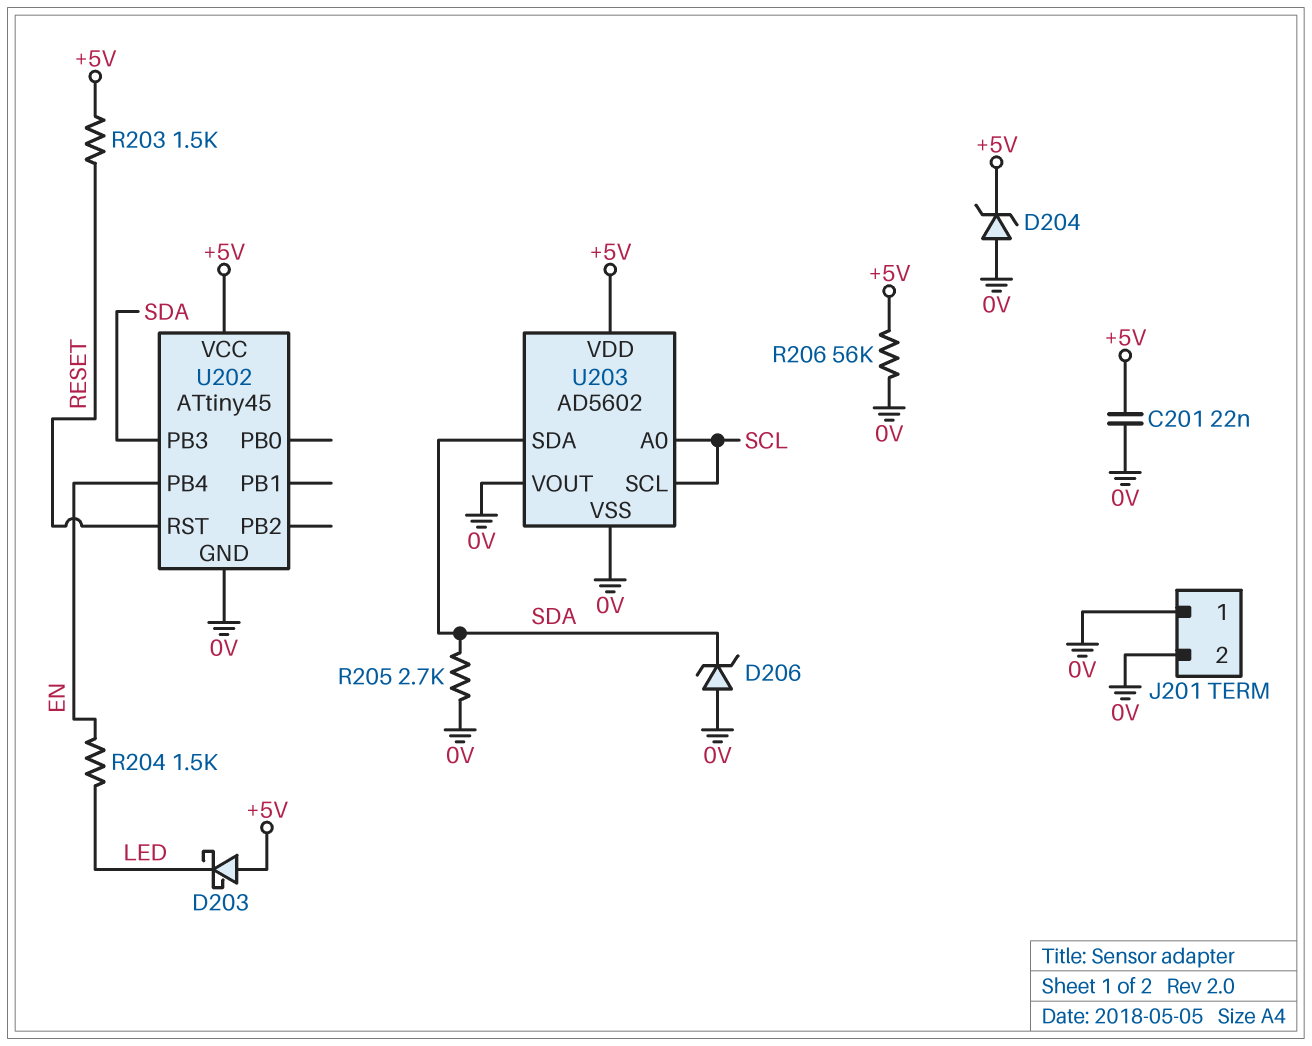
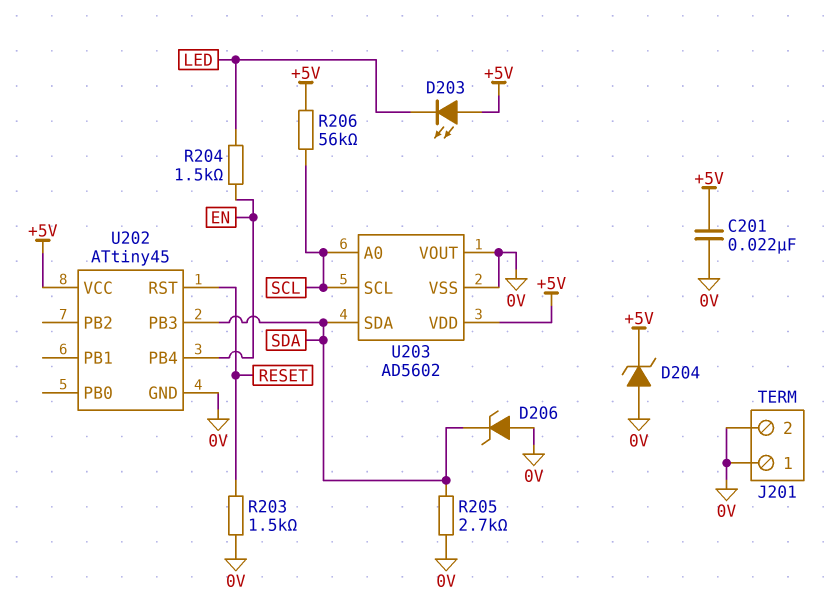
D203: schottky (A +5V, K LED) -> LED (A +5V, K LED)
R203: 1.5k (+5V, RESET) -> 1.5k (0V, RESET)
R206: 56k (+5V, 0V) -> 56k (+5V, SCL)

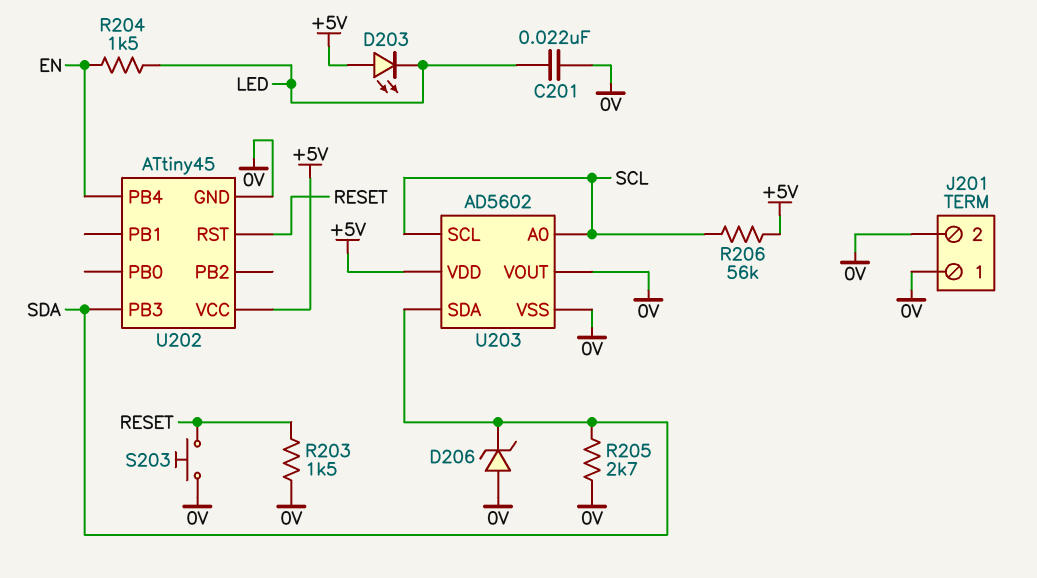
C201: 22nF (+5V, 0V) -> 22nF (0V, LED)
D204: zener (A 0V, K +5V) -> none
S203: none -> button (0V, RESET)

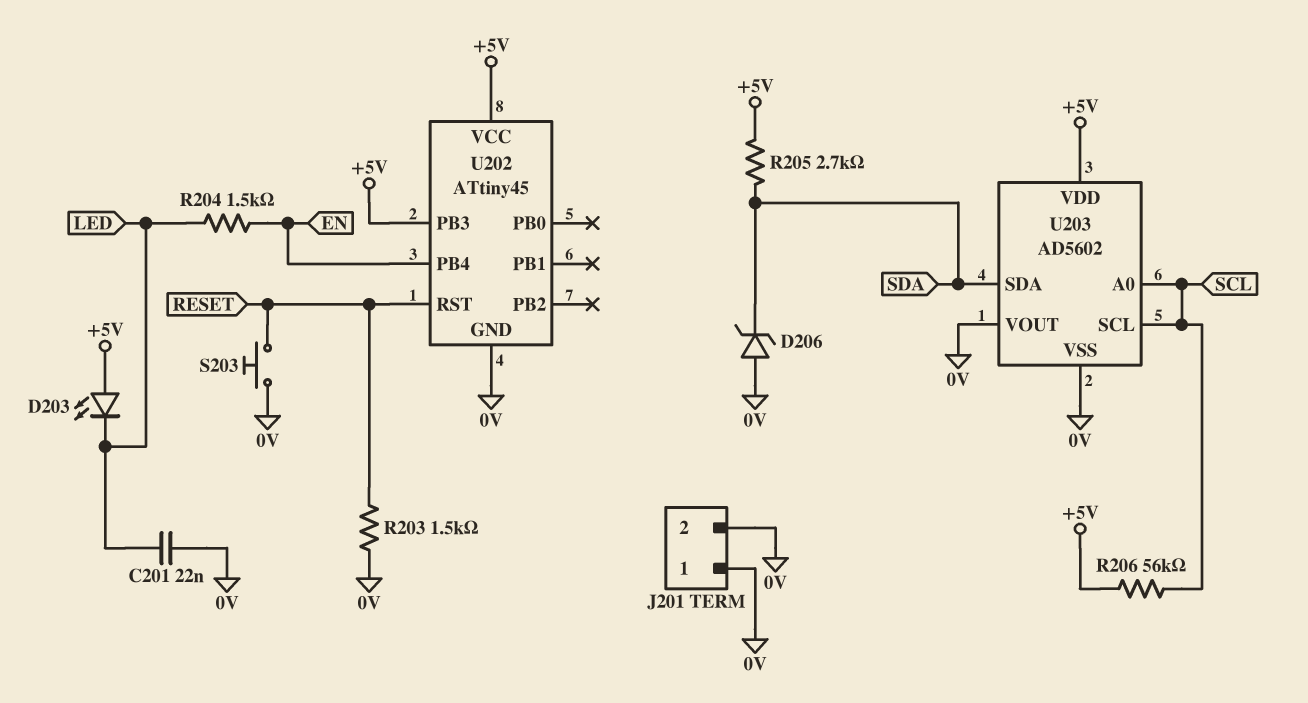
R205: 2.7k (0V, SDA) -> 2.7k (+5V, SDA)
U202 pin PB3: SDA -> +5V

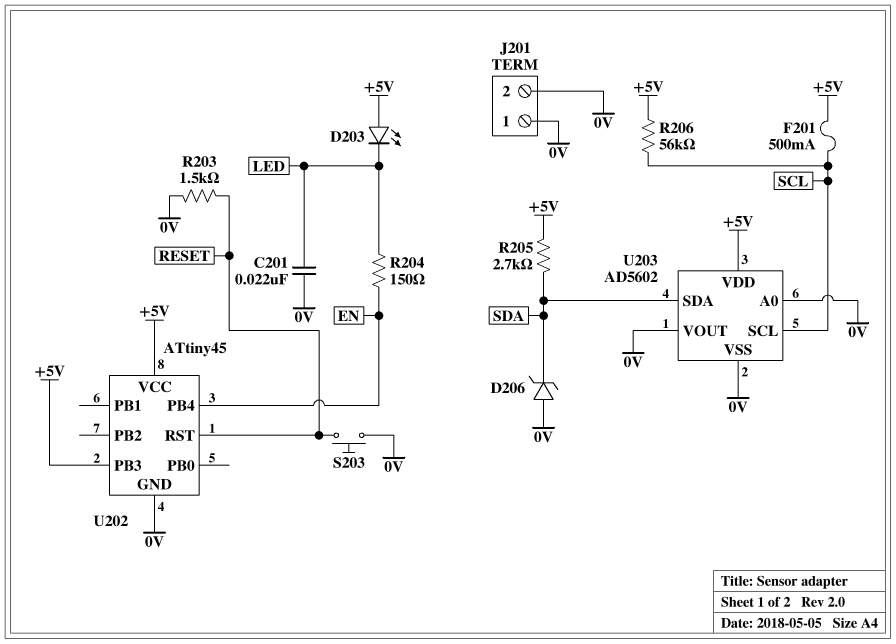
F201: none -> 500mA (+5V, SCL)
R204: 1.5k (EN, LED) -> 150 (EN, LED)
U203 pin A0: SCL -> 0V

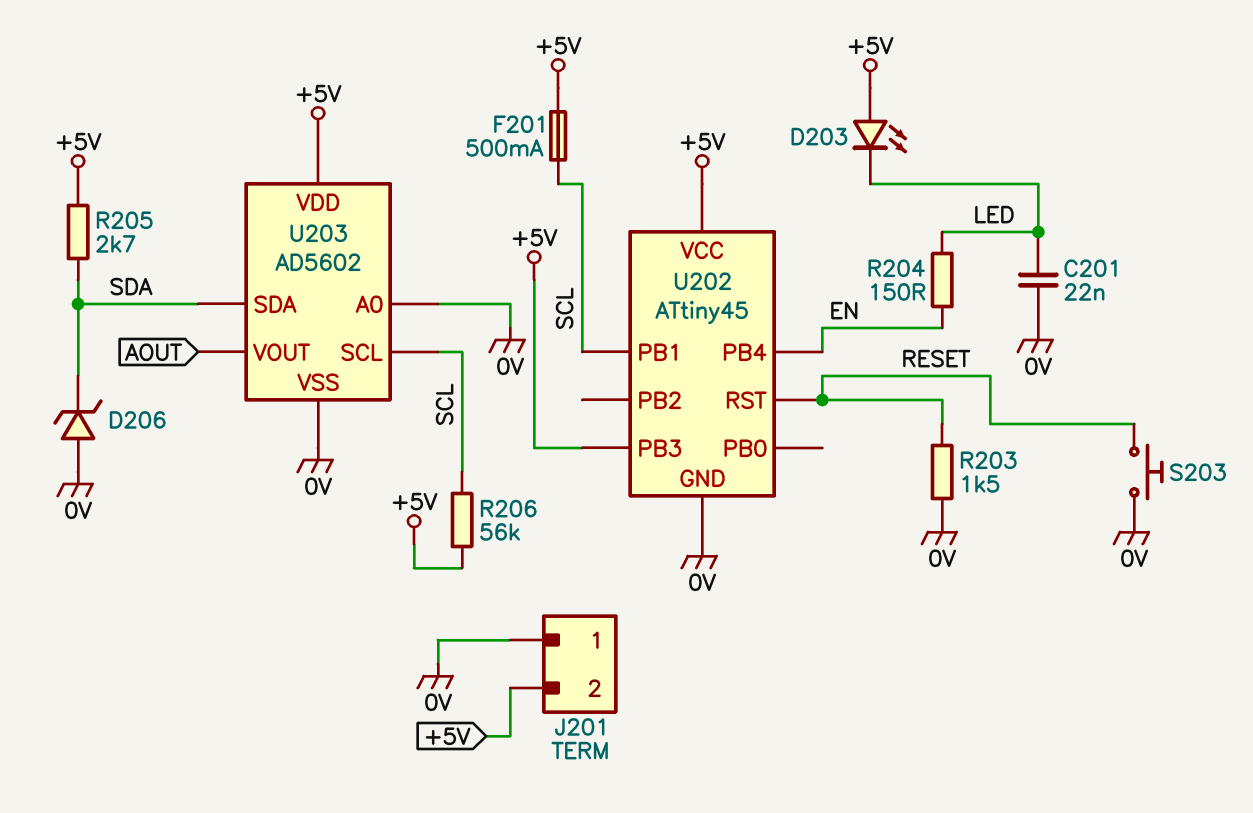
J201 pin 2: 0V -> +5V
U202 pin PB1: none -> SCL
U203 pin VOUT: 0V -> AOUT

